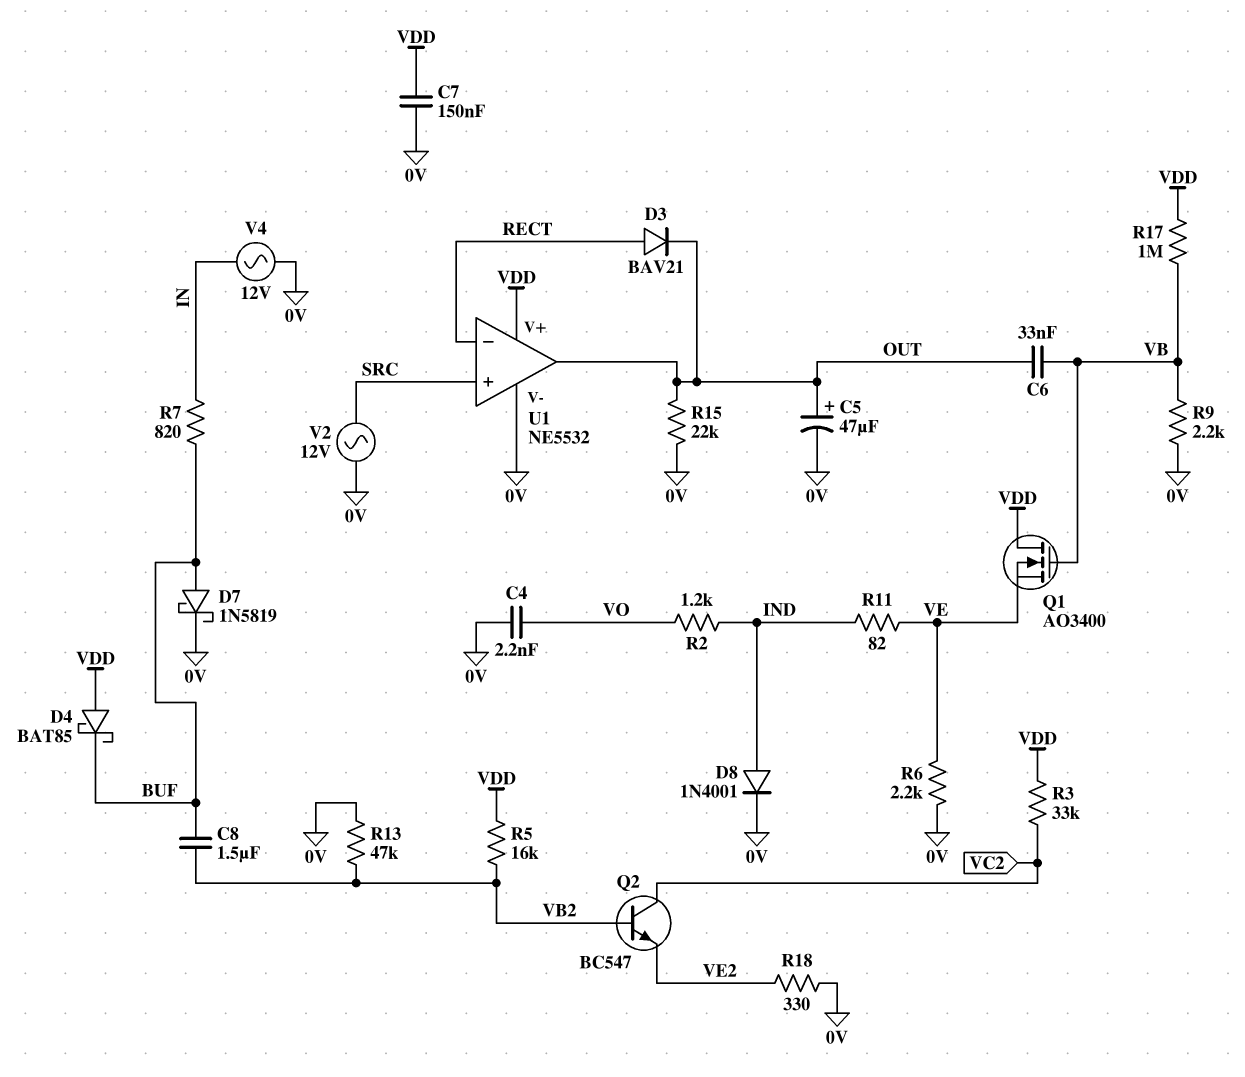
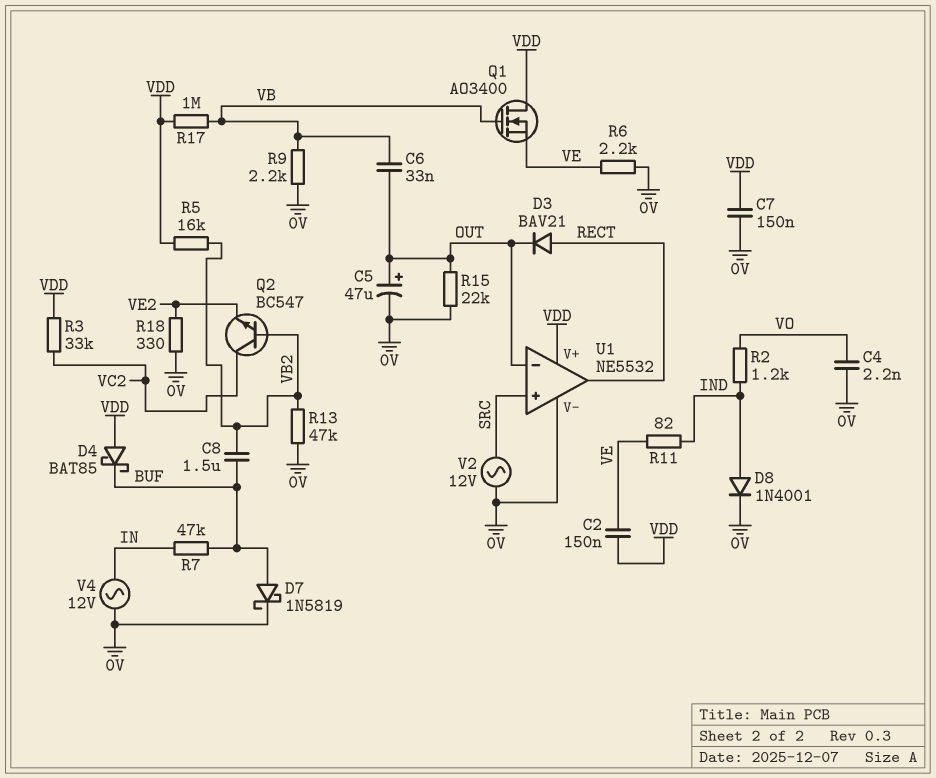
C2: none -> 150nF (VDD, VE)
R7: 820 (BUF, IN) -> 47k (BUF, IN)
U1 pin in-: RECT -> OUT
U1 pin out: OUT -> RECT

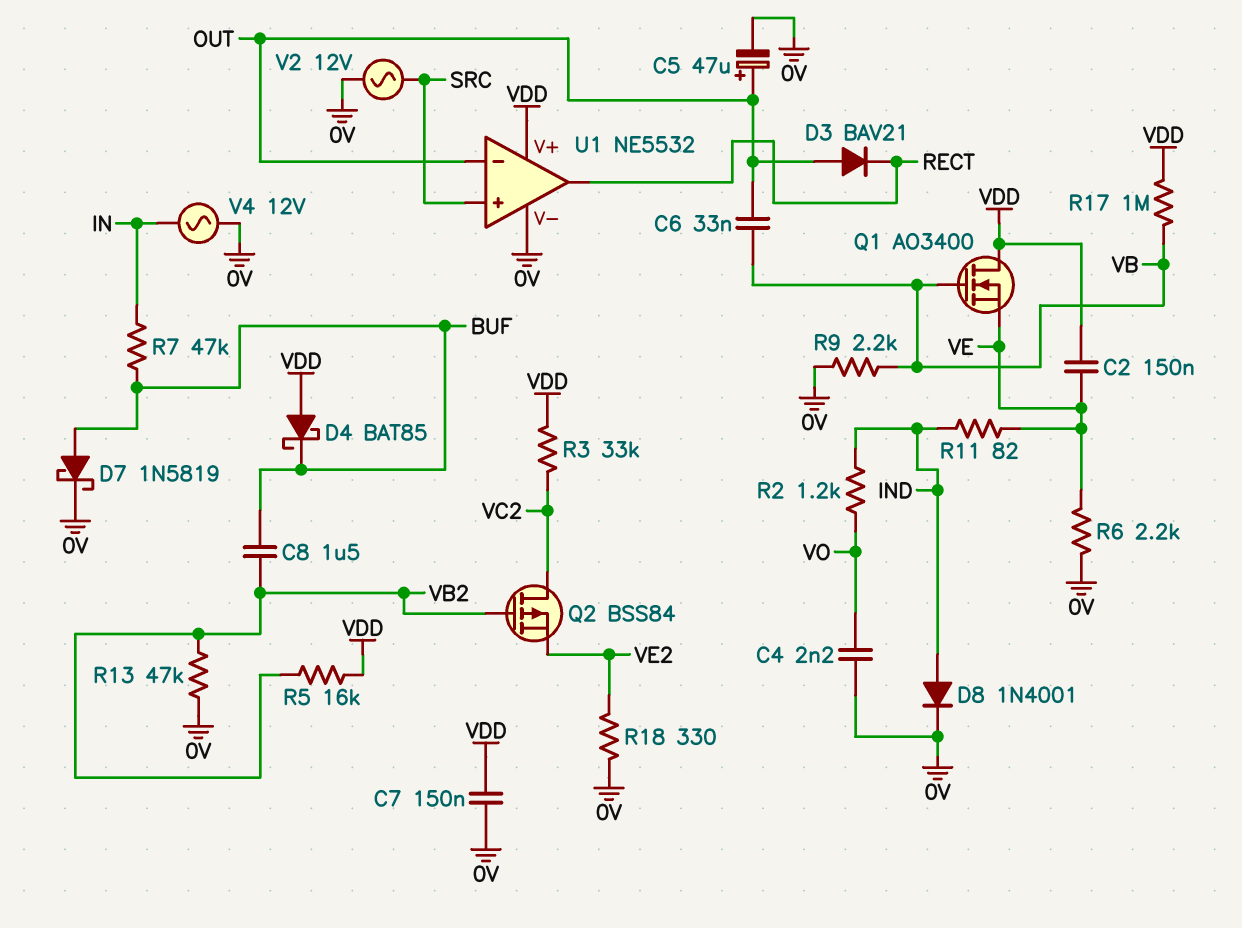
D3: diode BAV21 (A RECT, K OUT) -> diode BAV21 (A OUT, K RECT)
Q2: NPN BC547 (B VB2, C VC2, E VE2) -> PMOS BSS84 (G VB2, D VC2, S VE2)
R15: 22k (0V, OUT) -> none

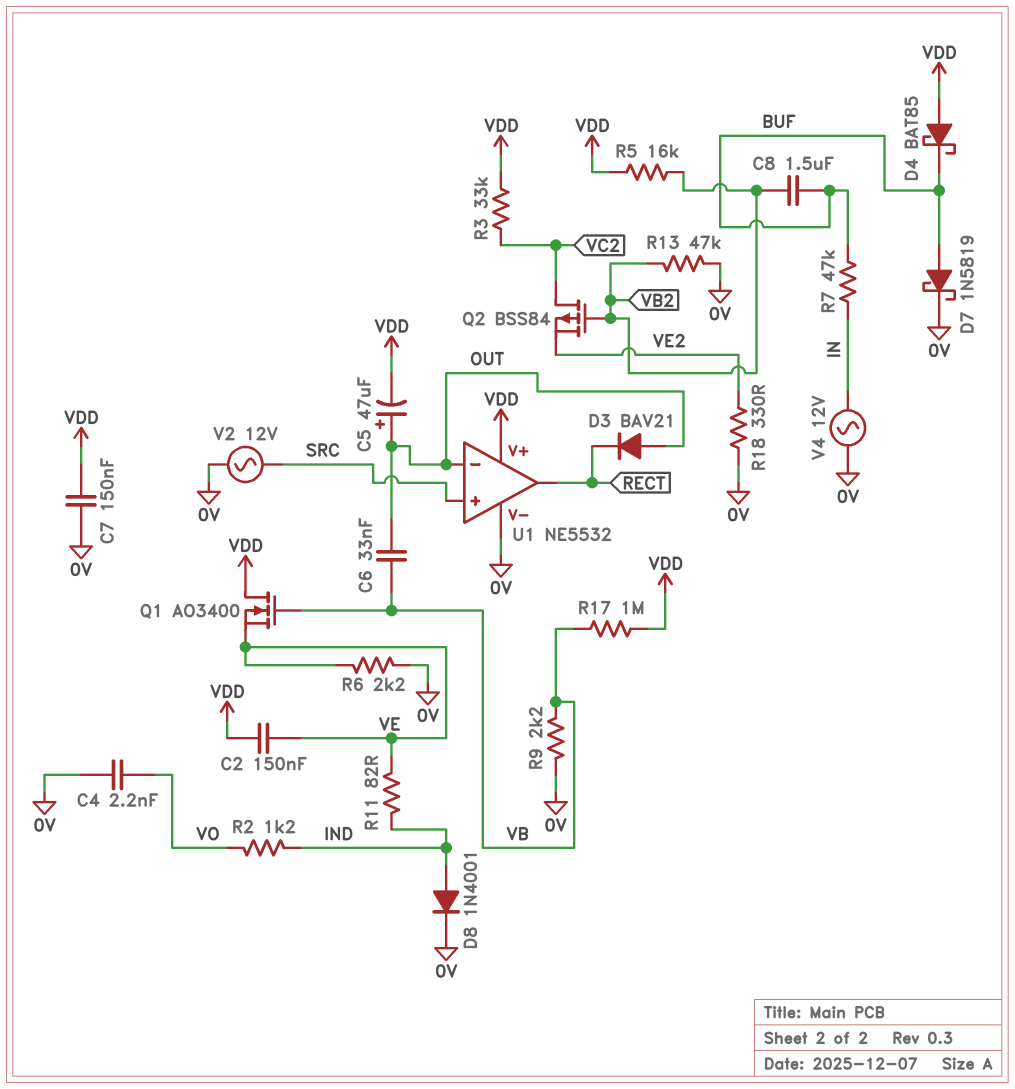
C5: 47uF (plus OUT, minus 0V) -> 47uF (plus OUT, minus VDD)

